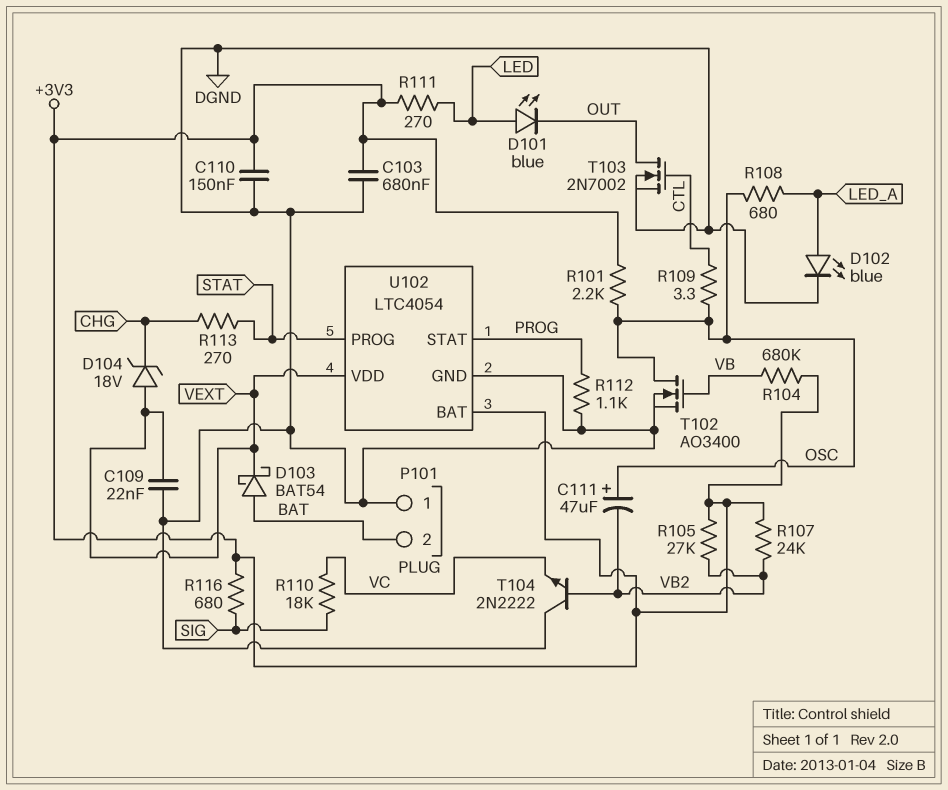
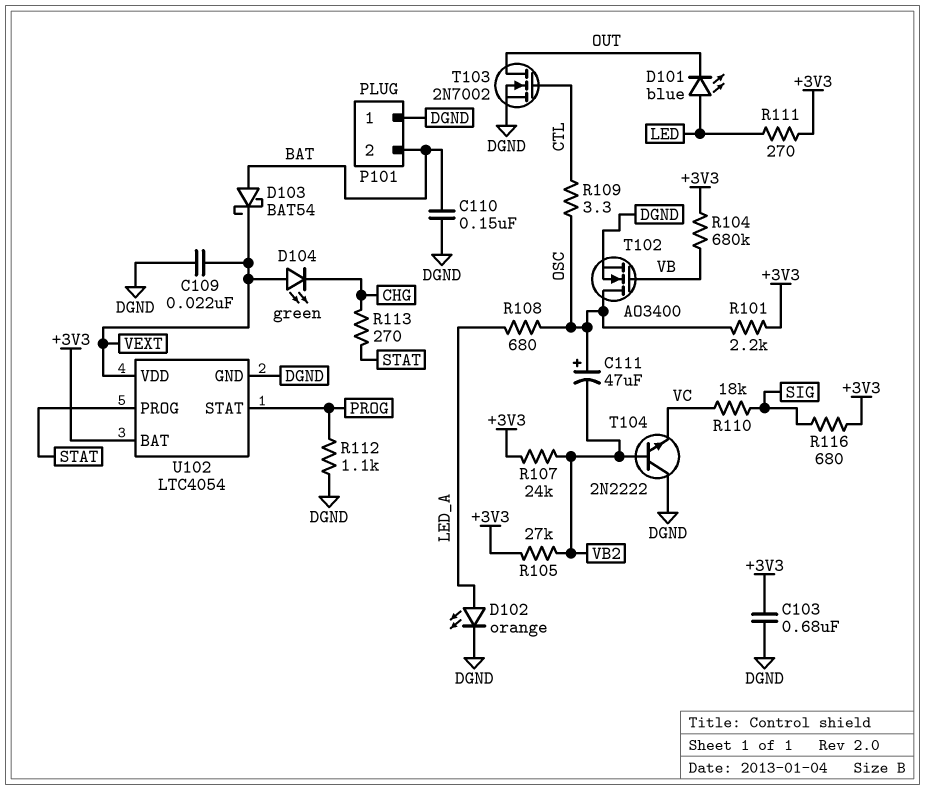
C110: 150nF (+3V3, DGND) -> 150nF (BAT, DGND)
D102: LED blue (A LED_A, K DGND) -> LED orange (A LED_A, K DGND)
D104: zener 18V (A VEXT, K CHG) -> LED green (A VEXT, K CHG)

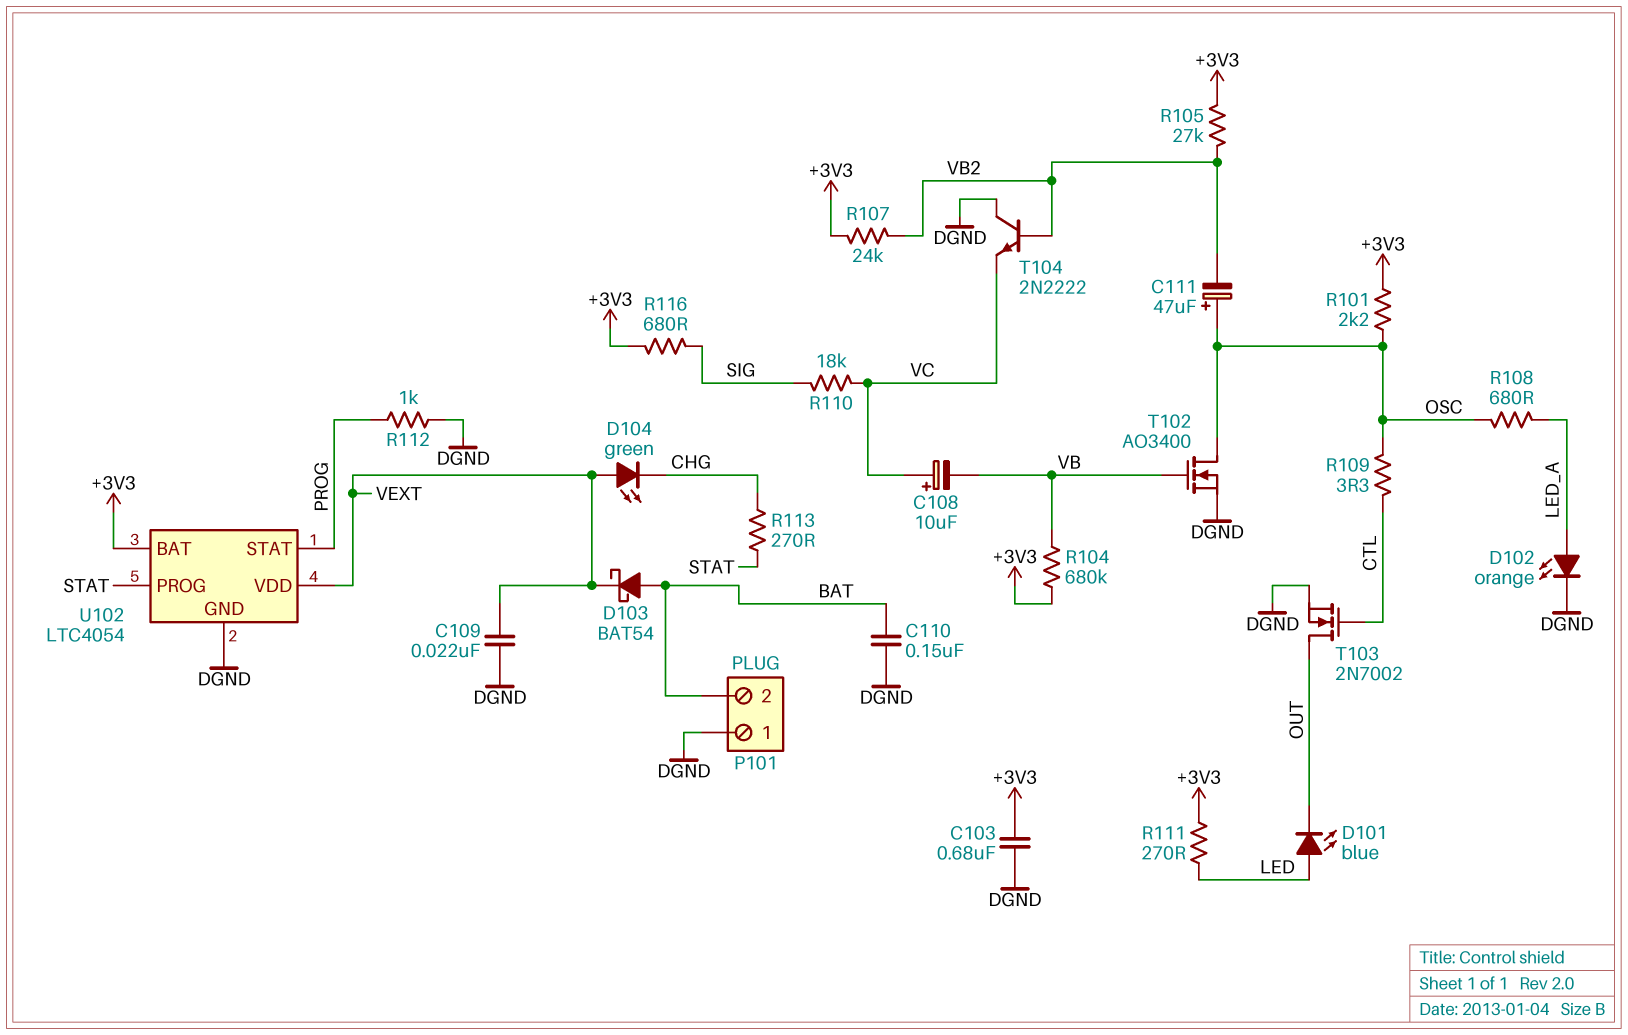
C108: none -> 10uF (plus VC, minus VB)
R112: 1.1k (DGND, PROG) -> 1k (DGND, PROG)

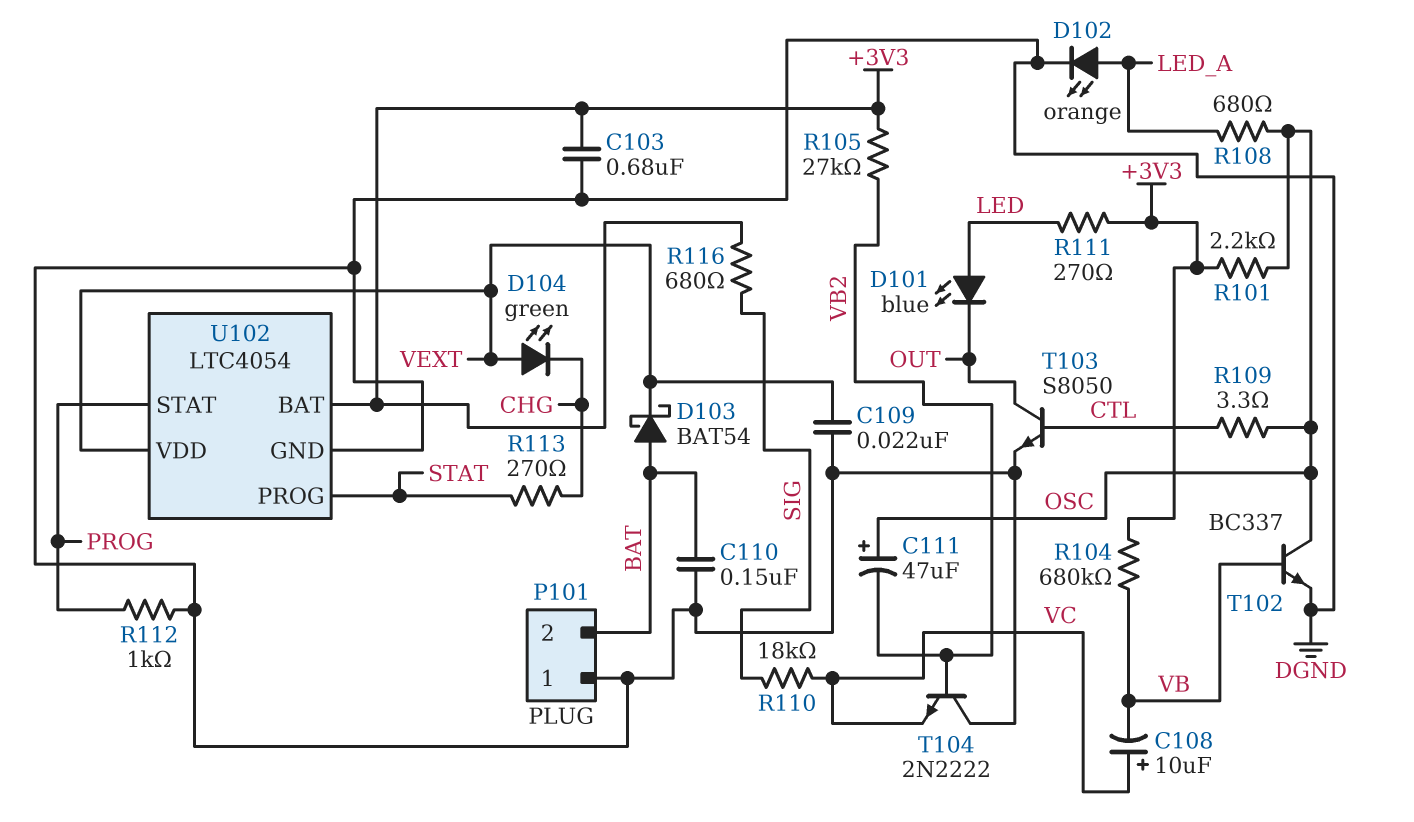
R107: 24k (+3V3, VB2) -> none
T102: NMOS AO3400 (G VB, D OSC, S DGND) -> NPN BC337 (B VB, C OSC, E DGND)
T103: NMOS 2N7002 (G CTL, D OUT, S DGND) -> NPN S8050 (B CTL, C OUT, E DGND)

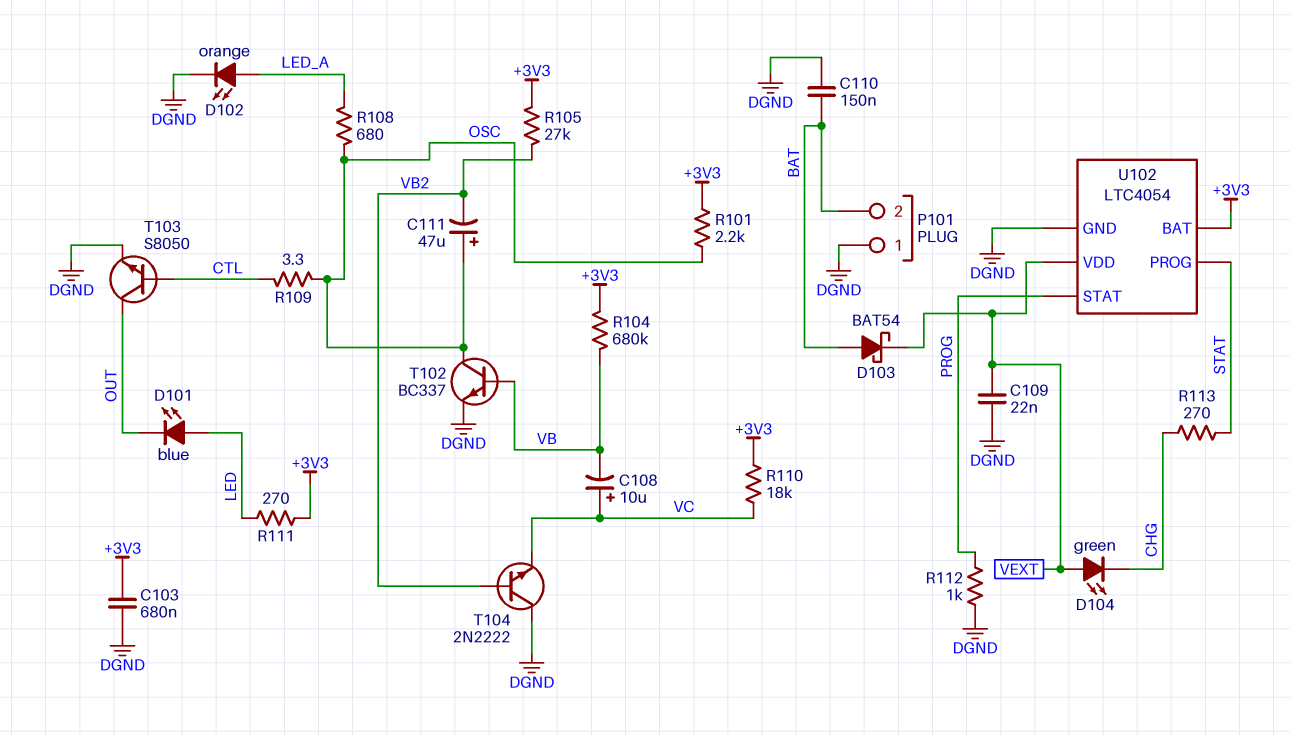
R110: 18k (SIG, VC) -> 18k (+3V3, VC)
R116: 680 (+3V3, SIG) -> none

